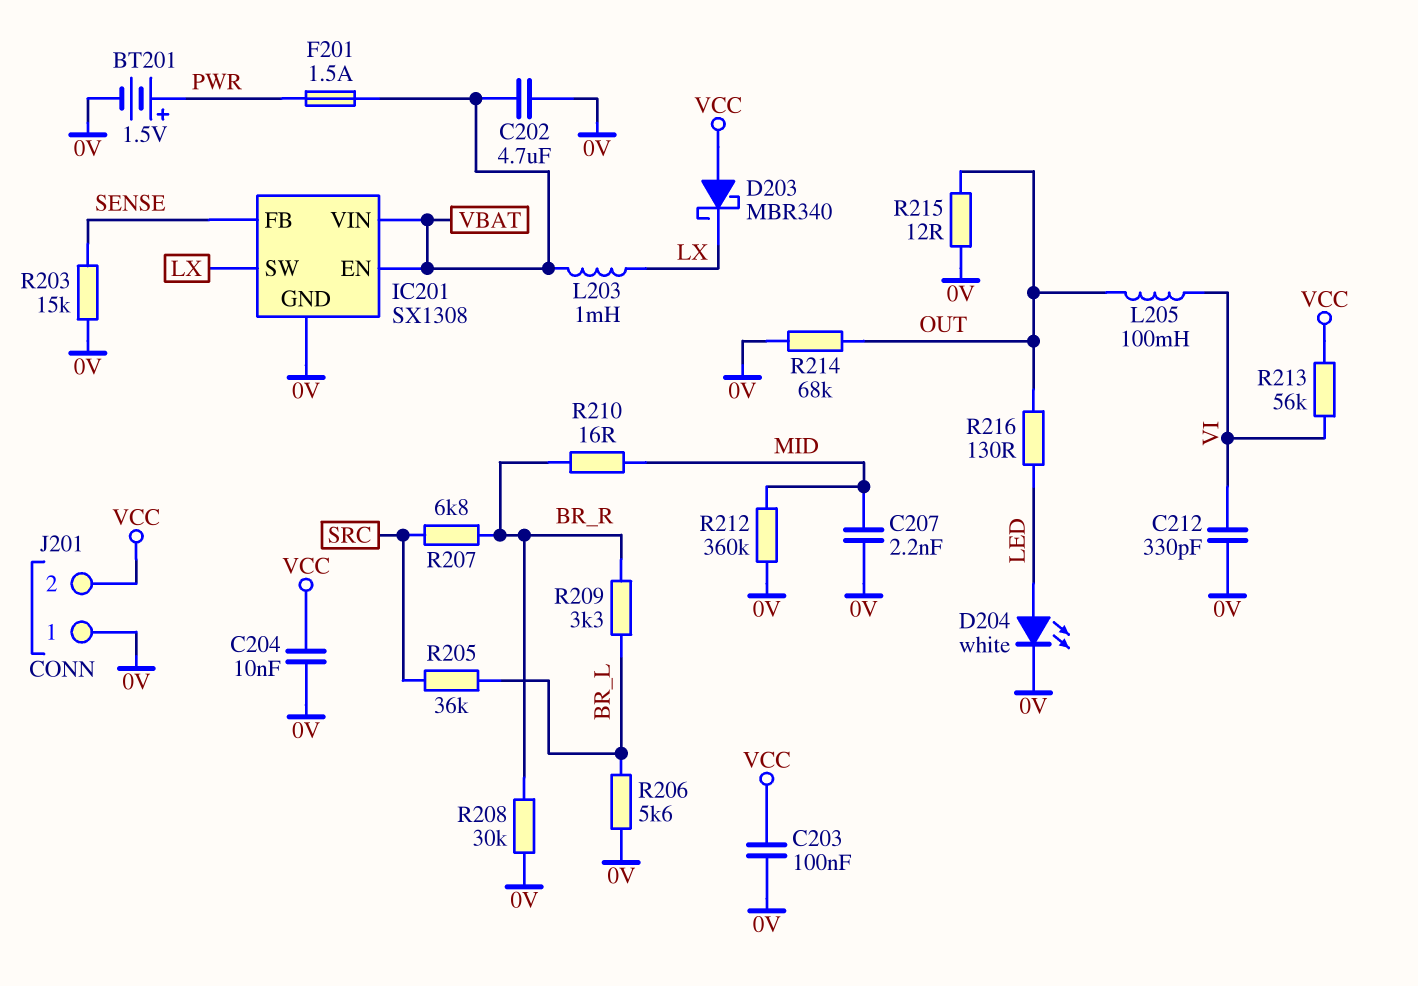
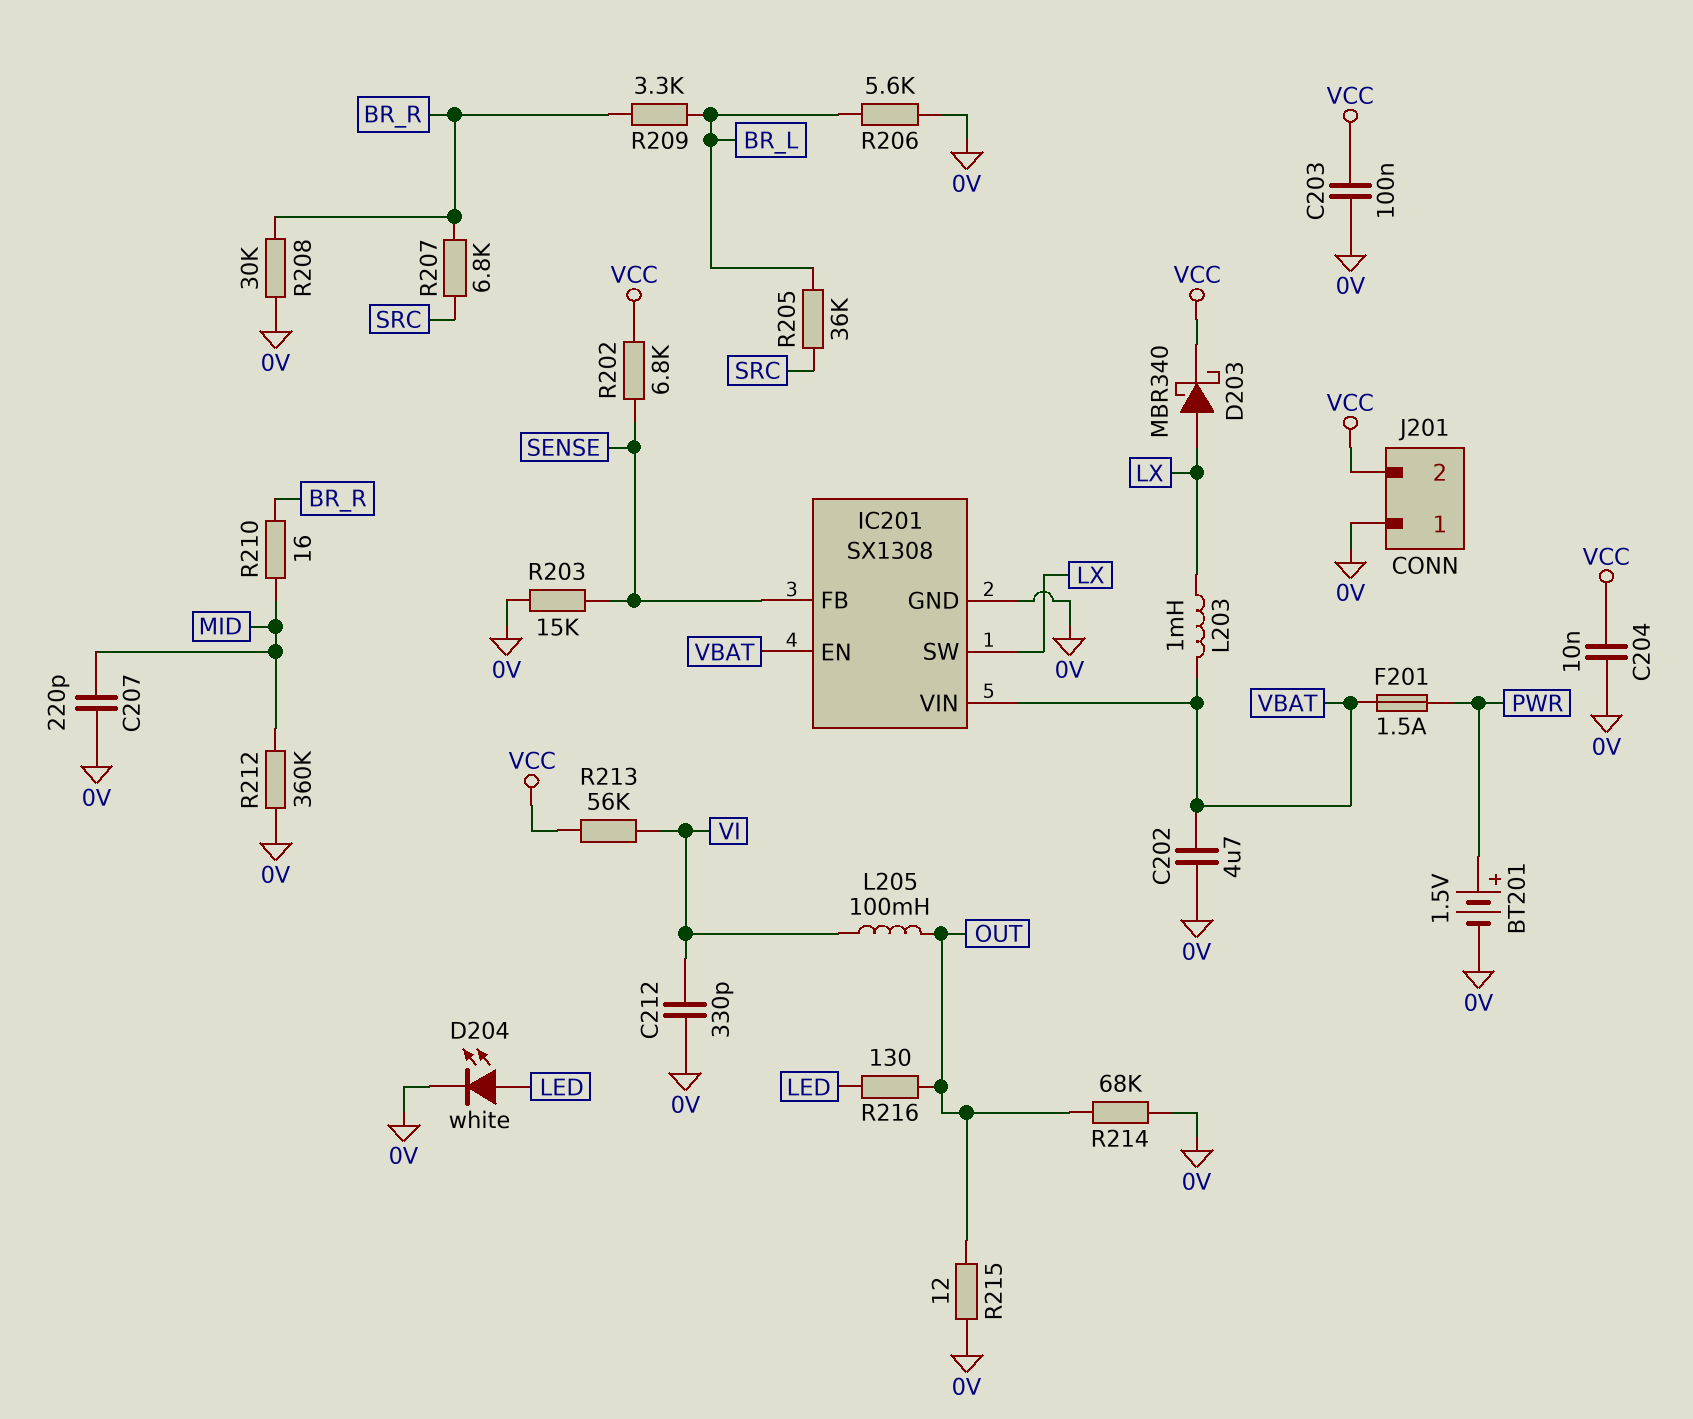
C207: 2.2nF (0V, MID) -> 220pF (0V, MID)
D203: schottky MBR340 (A VCC, K LX) -> schottky MBR340 (A LX, K VCC)
R202: none -> 6.8k (SENSE, VCC)

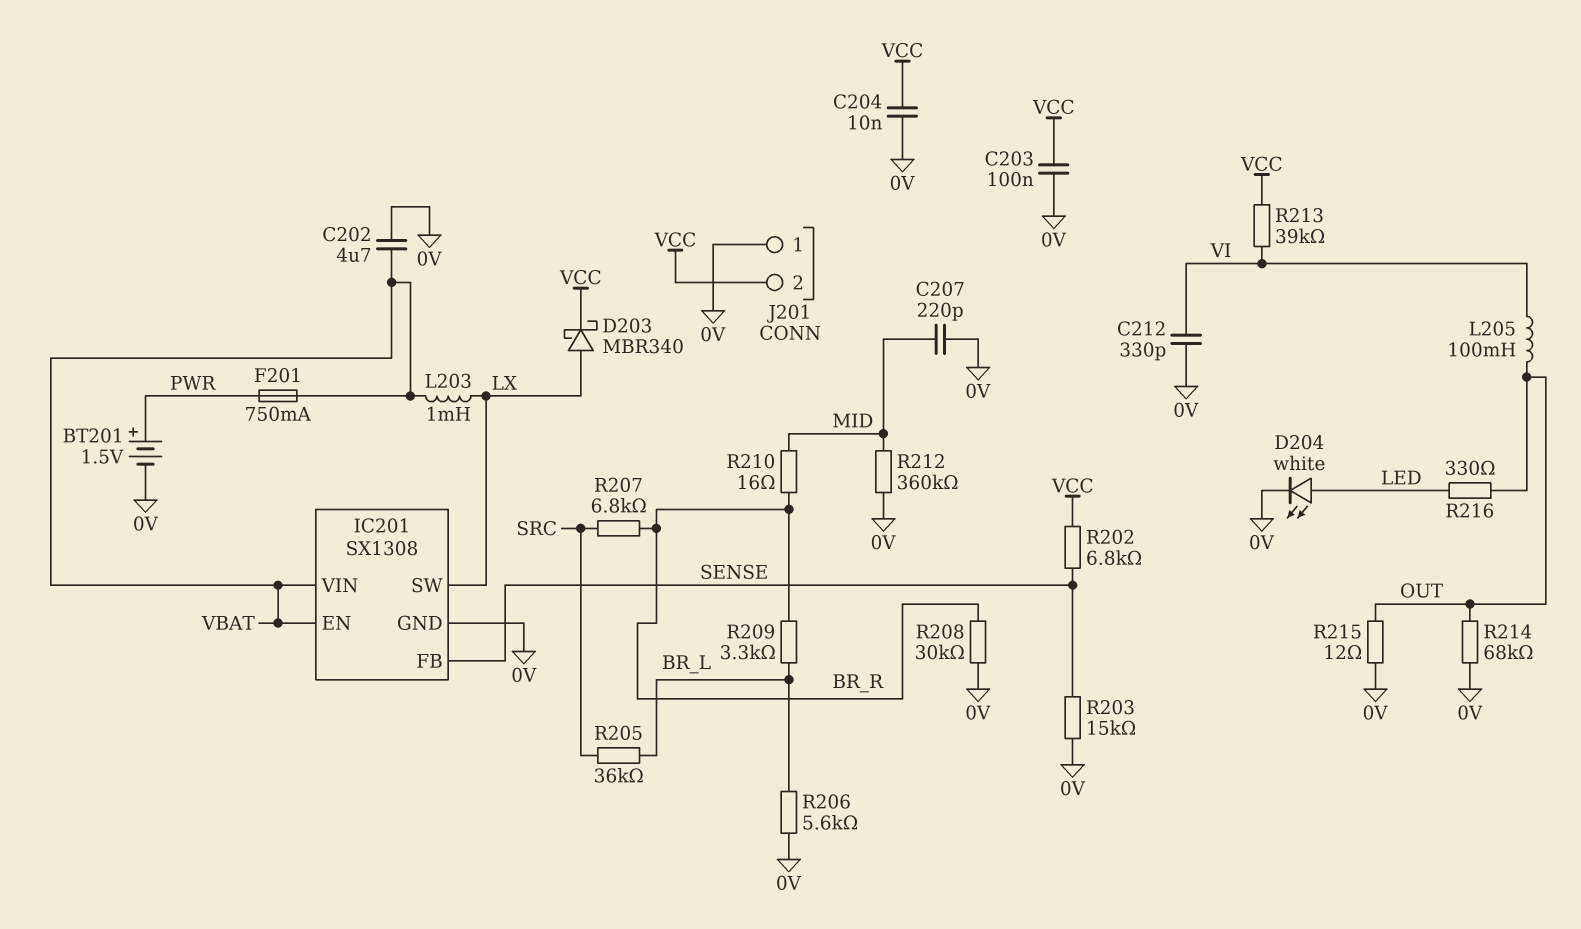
F201: 1.5A (PWR, VBAT) -> 750mA (PWR, VBAT)
R213: 56k (VCC, VI) -> 39k (VCC, VI)
R216: 130 (LED, OUT) -> 330 (LED, OUT)

